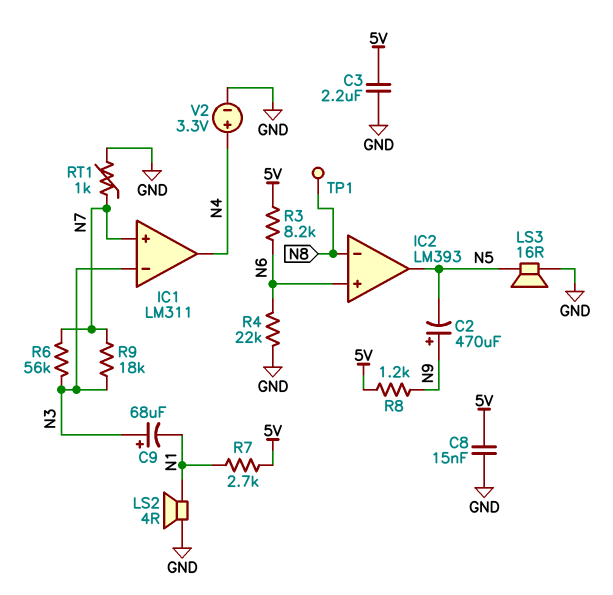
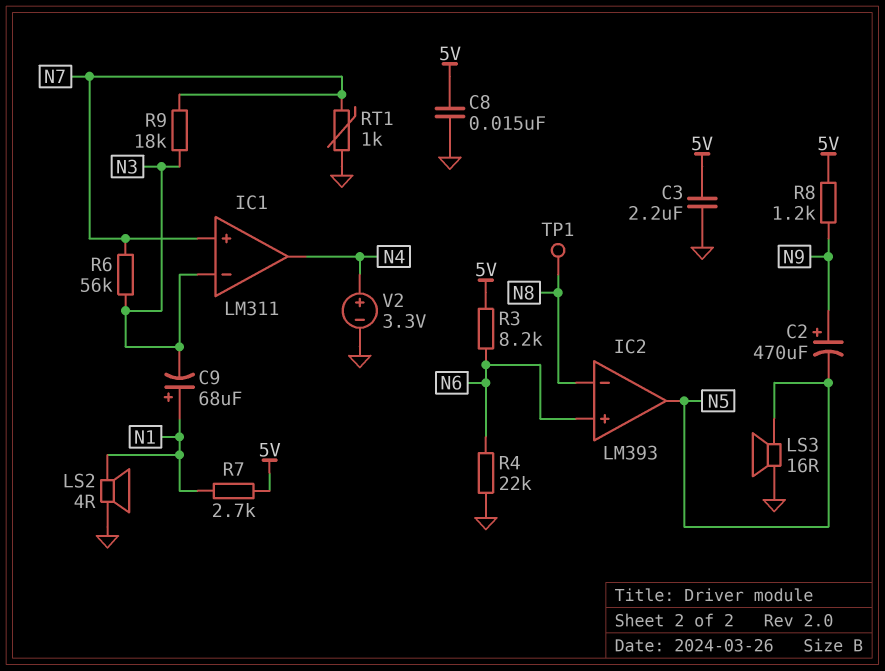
C9: 68uF (plus N3, minus N1) -> 68uF (plus N1, minus N3)

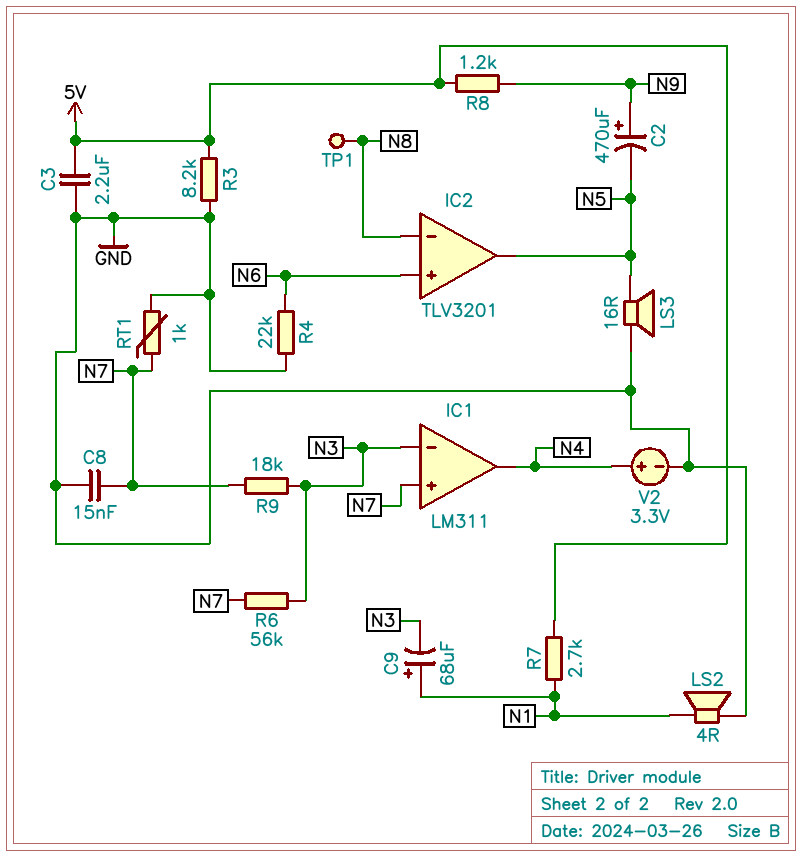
C8: 15nF (5V, GND) -> 15nF (GND, N7)
IC2: LM393 -> TLV3201
R3: 8.2k (5V, N6) -> 8.2k (5V, GND)

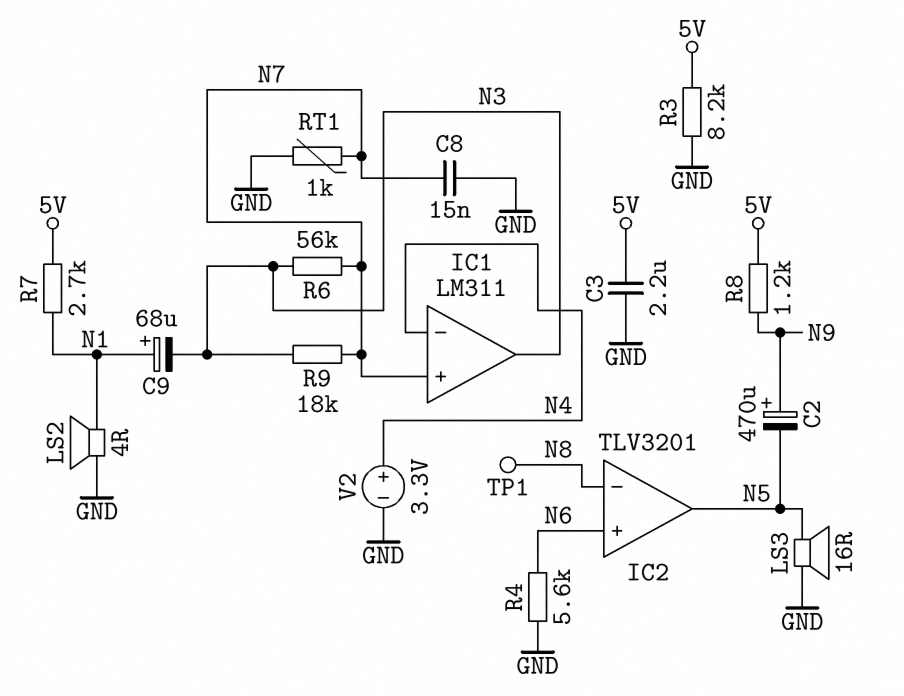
IC1 pin in-: N3 -> N4
IC1 pin out: N4 -> N3
R4: 22k (GND, N6) -> 5.6k (GND, N6)

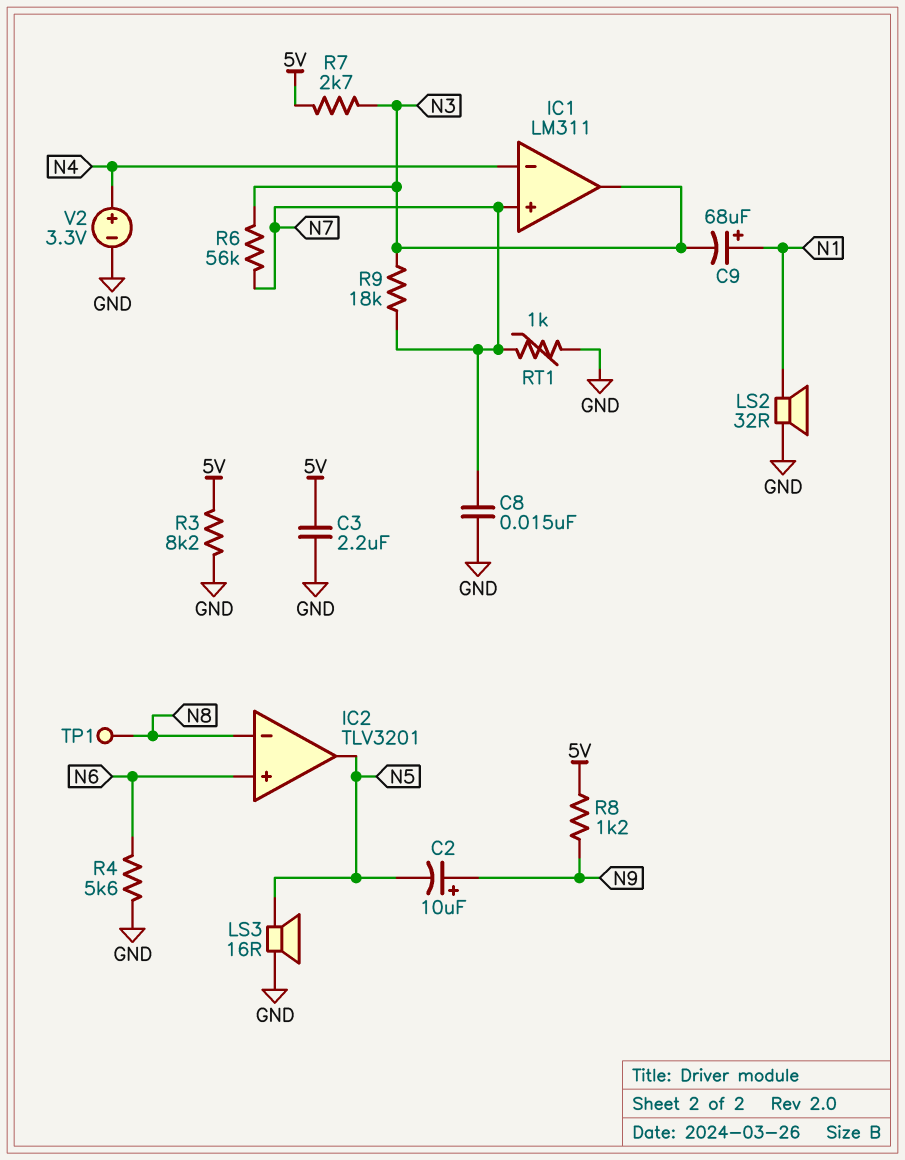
C2: 470uF (plus N9, minus N5) -> 10uF (plus N9, minus N5)
LS2: speaker 4R (GND, N1) -> speaker 32R (GND, N1)
R7: 2.7k (5V, N1) -> 2.7k (5V, N3)

